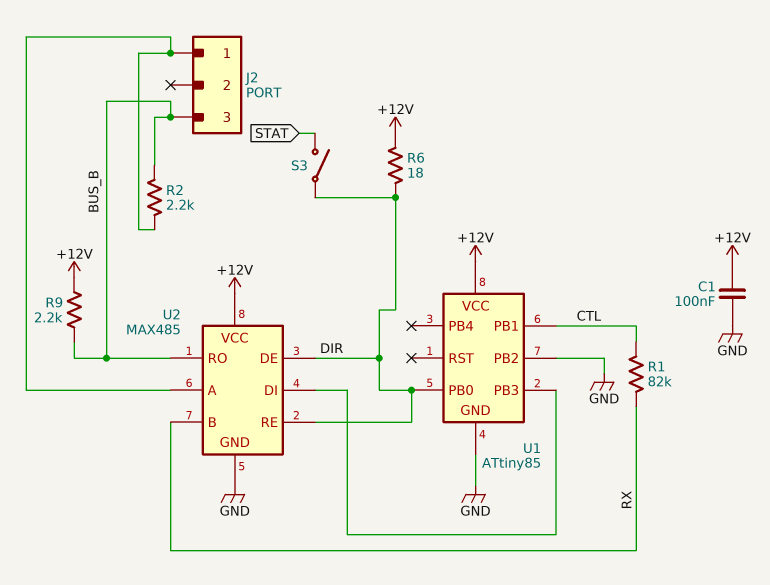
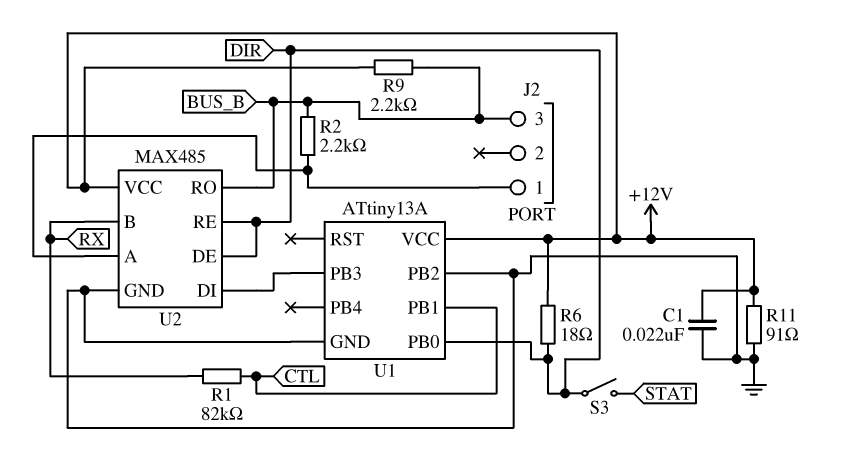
C1: 100nF (+12V, GND) -> 22nF (+12V, GND)
R11: none -> 91 (+12V, GND)
U1: ATtiny85 -> ATtiny13A

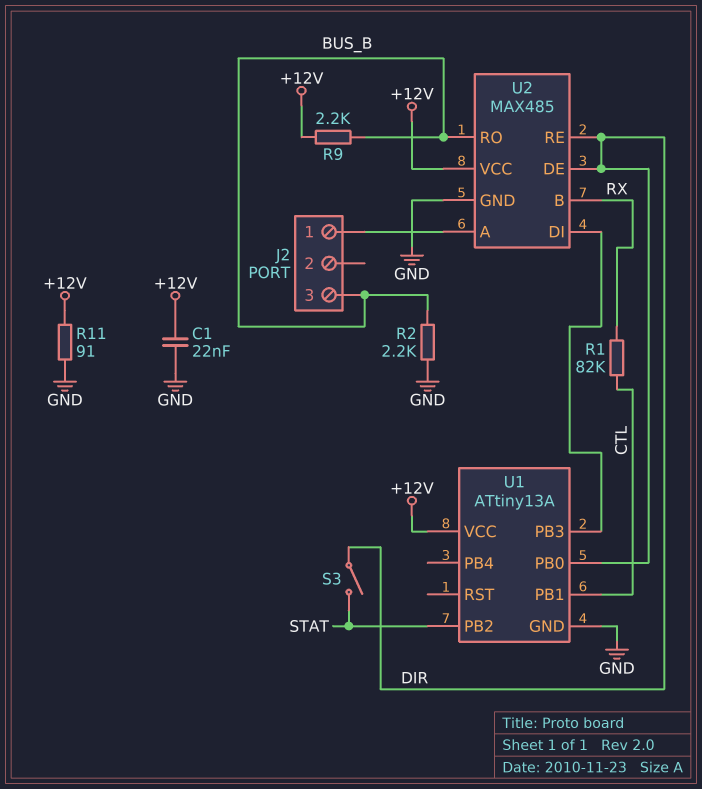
R2: 2.2k (BUS_B, J2/1) -> 2.2k (BUS_B, GND)
R6: 18 (+12V, DIR) -> none
U1 pin PB2: GND -> STAT

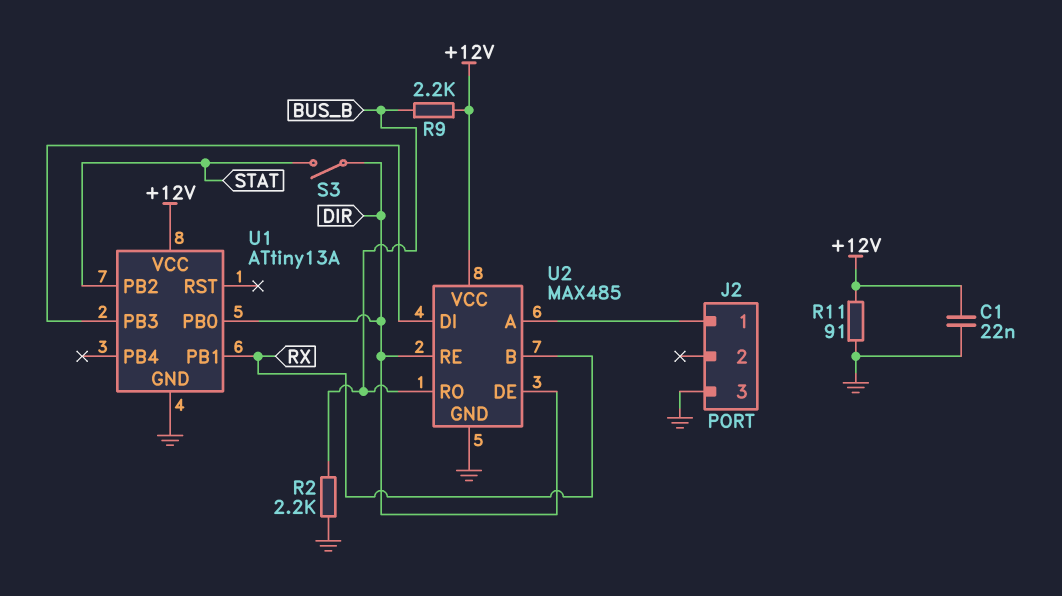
J2 pin 3: BUS_B -> GND
R1: 82k (CTL, RX) -> none
U1 pin PB1: CTL -> RX

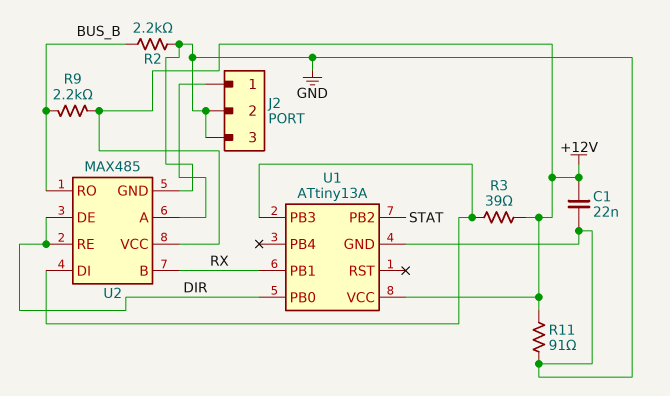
J2 pin 2: none -> GND
R3: none -> 39 (+12V, U1/PB3)
S3: switch (DIR, STAT) -> none

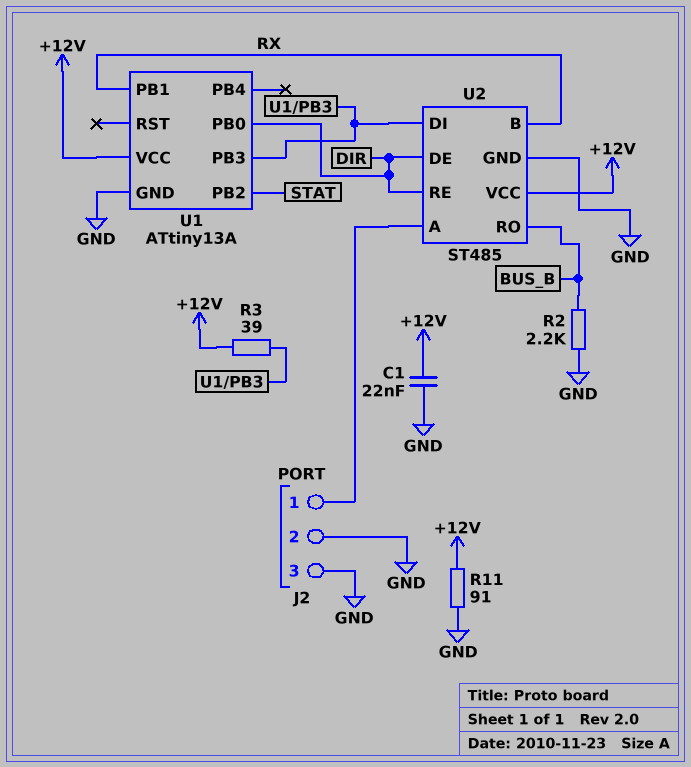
R9: 2.2k (+12V, BUS_B) -> none
U2: MAX485 -> ST485

